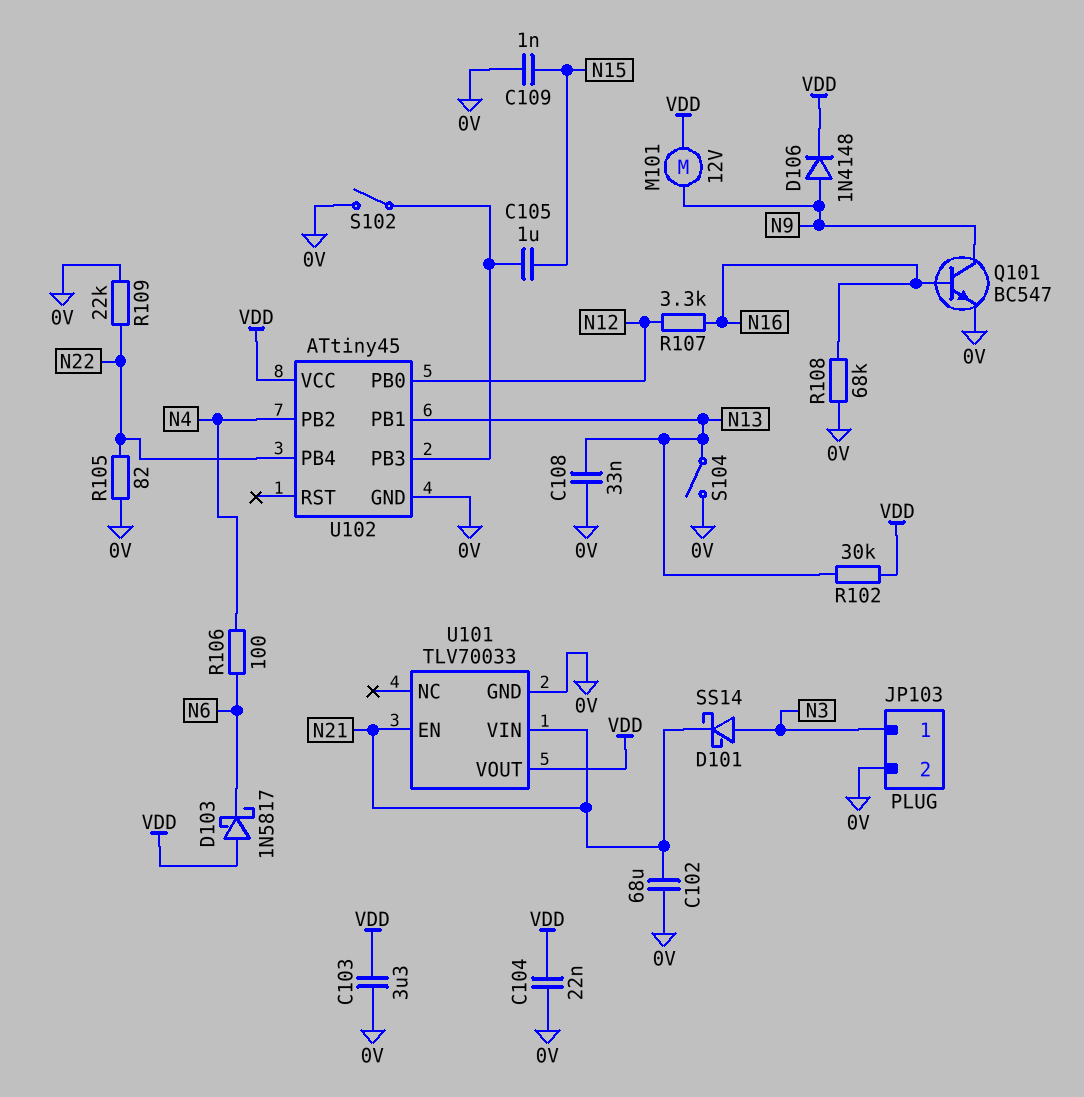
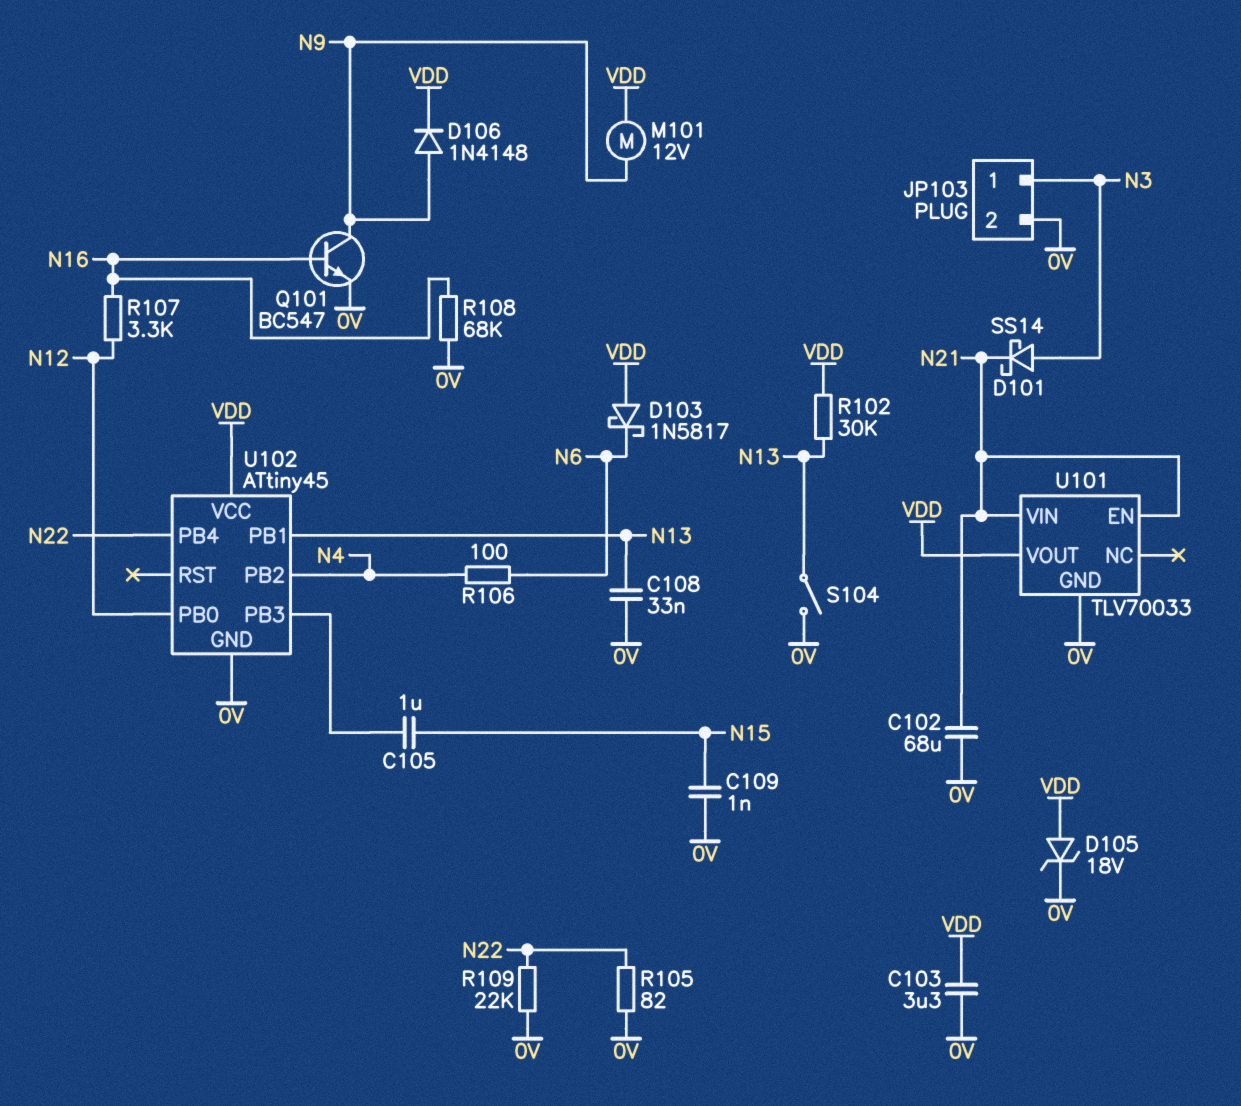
C104: 22nF (0V, VDD) -> none
D105: none -> zener 18V (A VDD, K 0V)
S102: switch (0V, U102/PB3) -> none

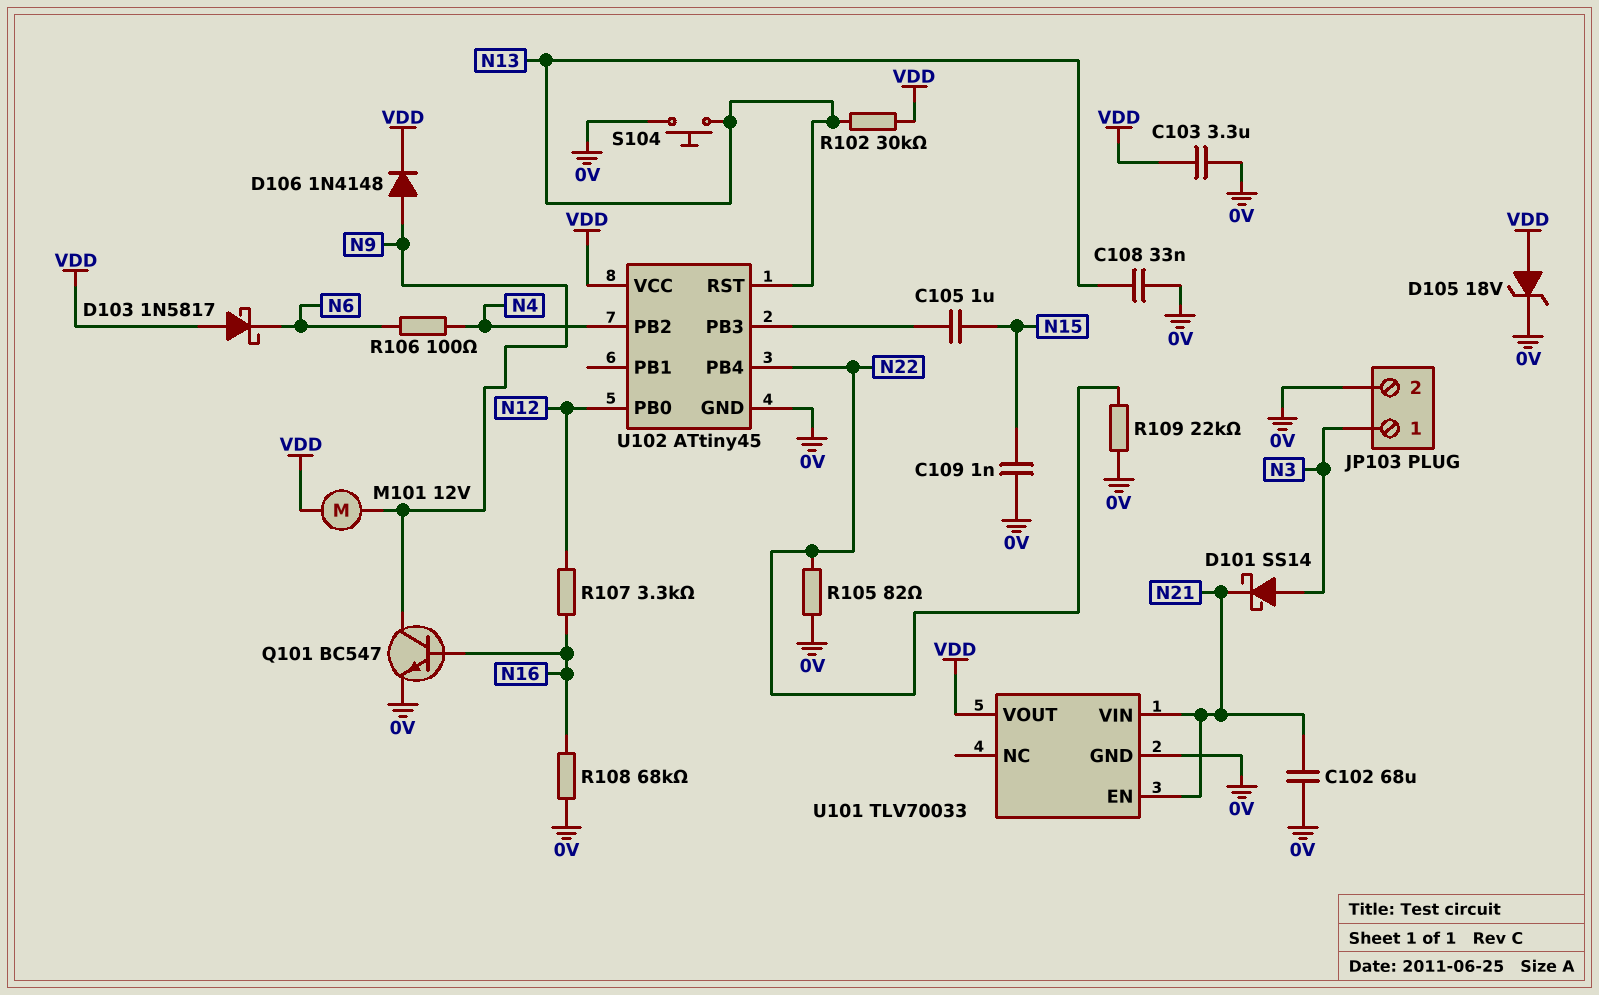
S104: switch (0V, N13) -> button (0V, N13)
U102 pin PB1: N13 -> none
U102 pin RST: none -> N13

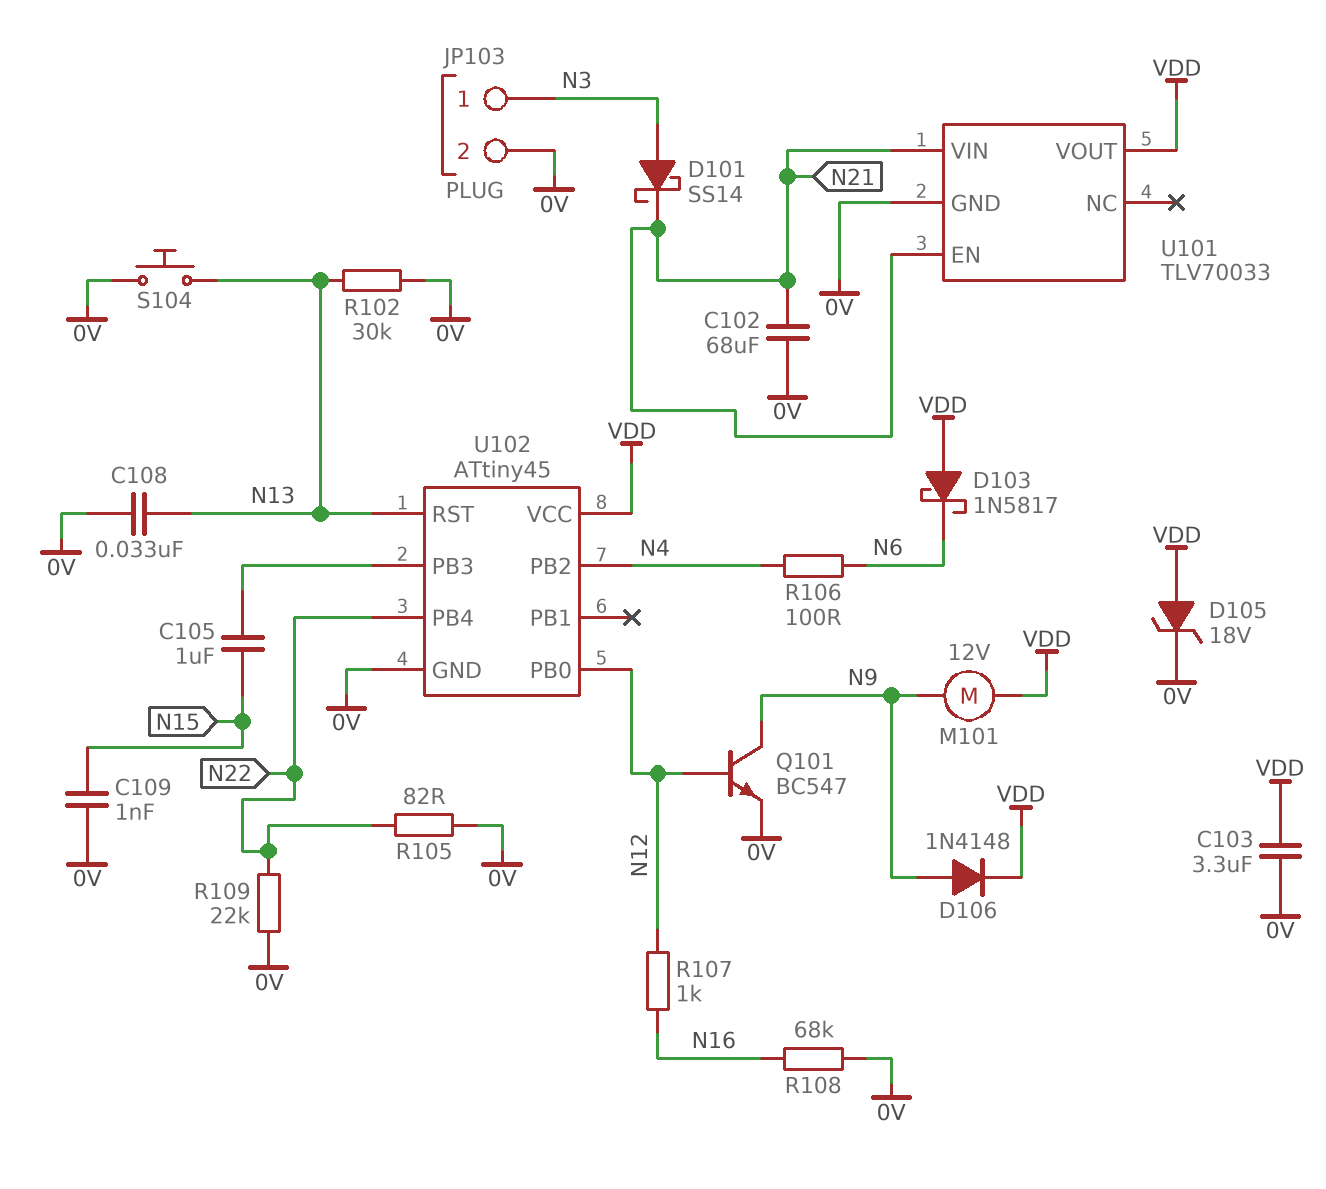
Q101: NPN BC547 (B N16, C N9, E 0V) -> NPN BC547 (B N12, C N9, E 0V)
R102: 30k (N13, VDD) -> 30k (0V, N13)
R107: 3.3k (N12, N16) -> 1k (N12, N16)

